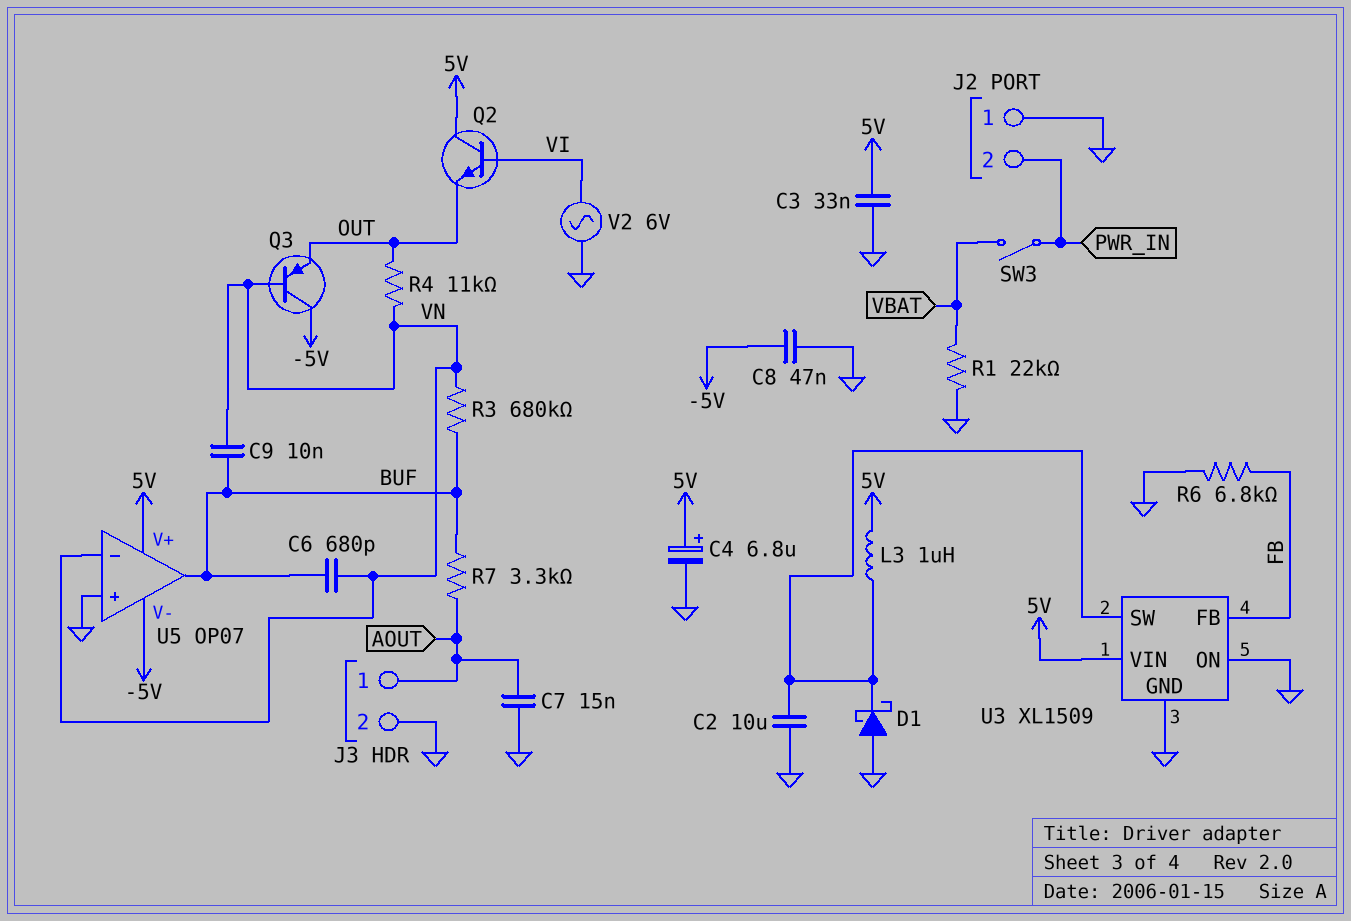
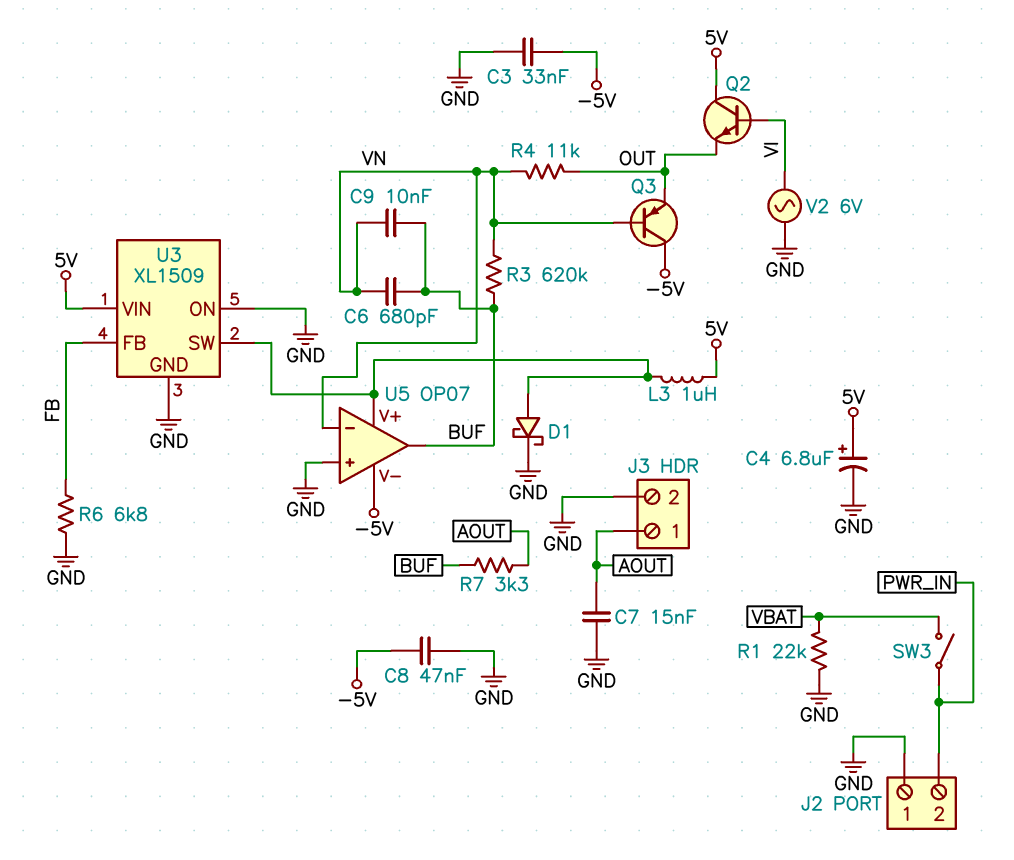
C2: 10uF (GND, U3/SW) -> none
C3: 33nF (5V, GND) -> 33nF (-5V, GND)
D1: schottky (A GND, K U3/SW) -> schottky (A U3/SW, K GND)
R3: 680k (BUF, VN) -> 620k (BUF, VN)
U5 pin V+: 5V -> U3/SW

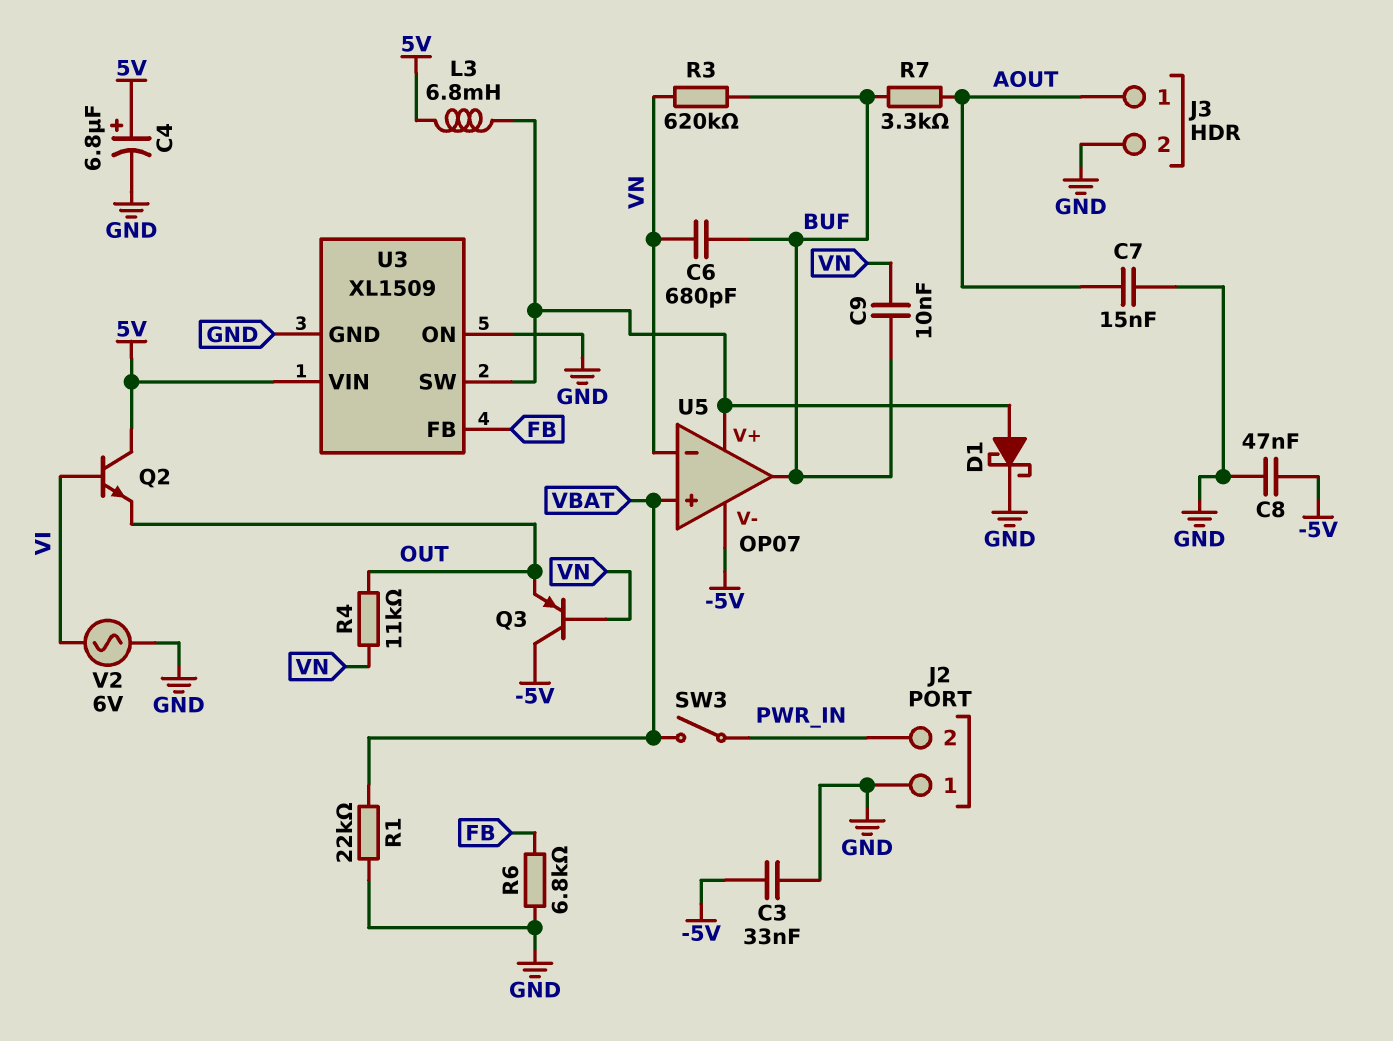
L3: 1uH (5V, U3/SW) -> 6.8mH (5V, U3/SW)
U5 pin in+: GND -> VBAT

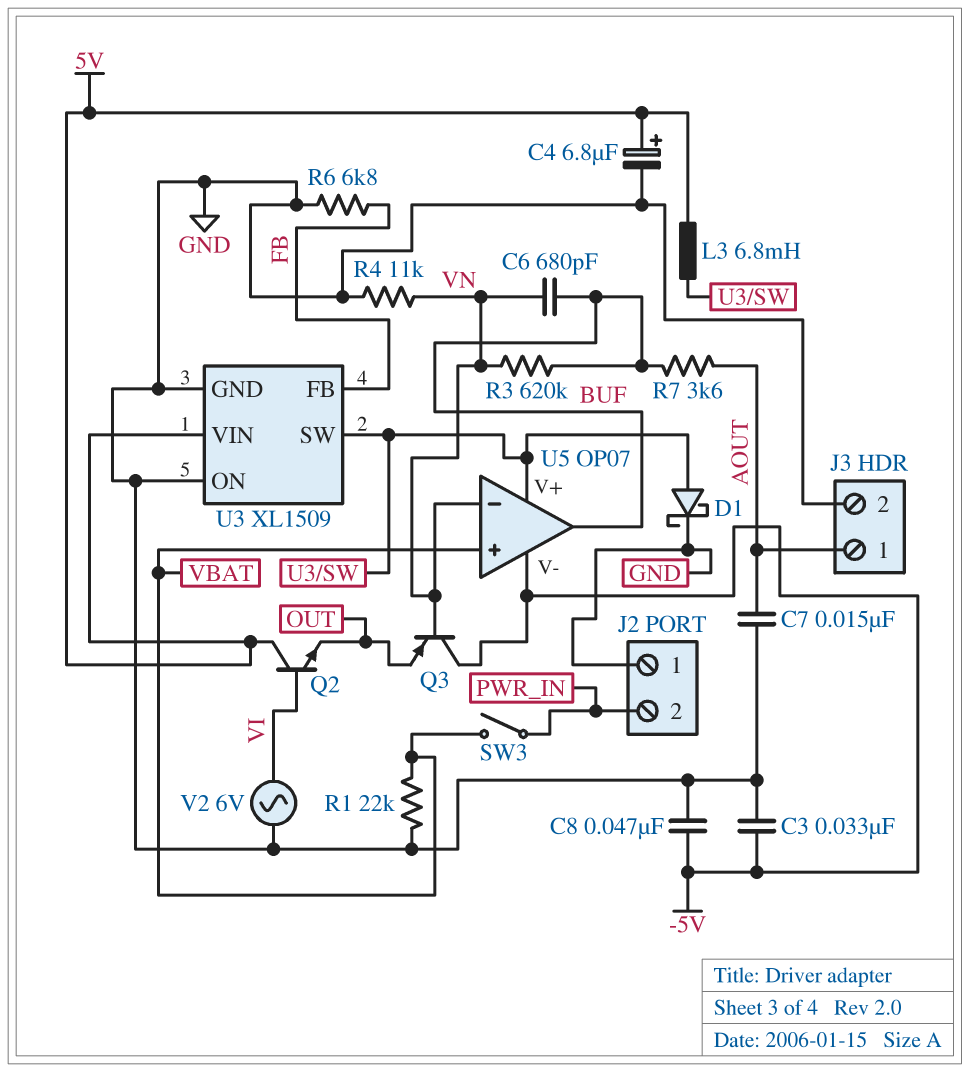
C9: 10nF (BUF, VN) -> none
R4: 11k (OUT, VN) -> 11k (GND, VN)
R7: 3.3k (AOUT, BUF) -> 3.6k (AOUT, BUF)

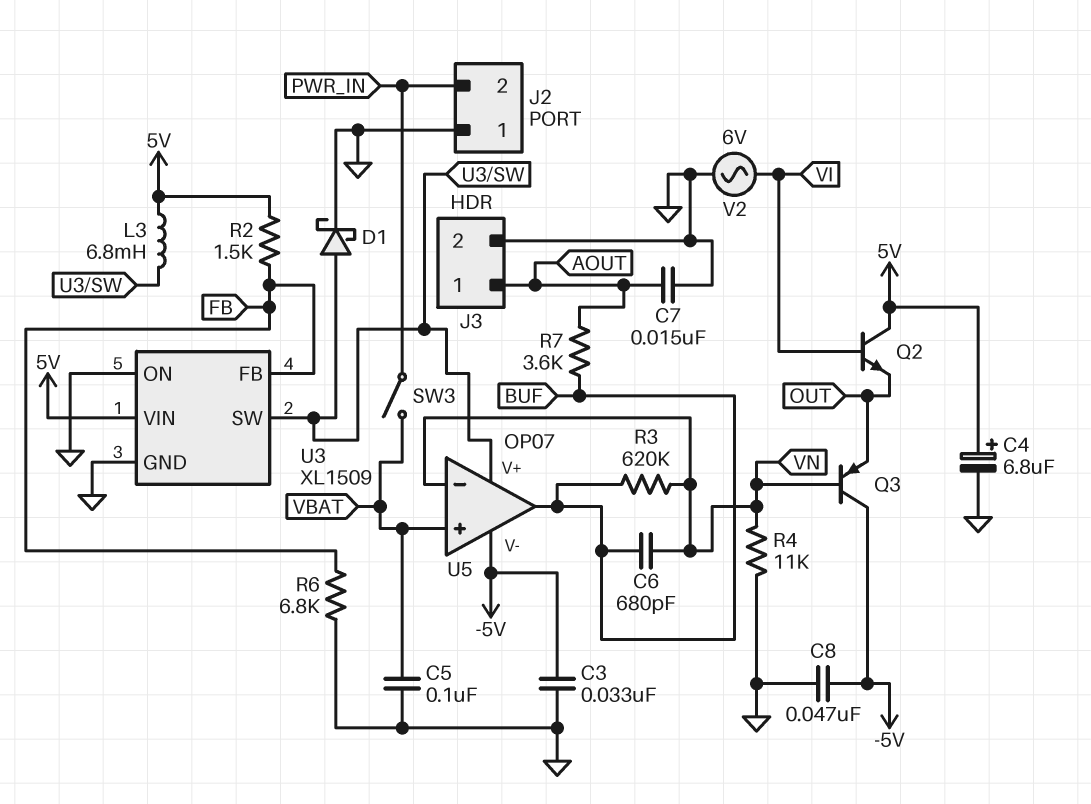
C5: none -> 100nF (GND, VBAT)
R1: 22k (GND, VBAT) -> none
R2: none -> 1.5k (5V, FB)

